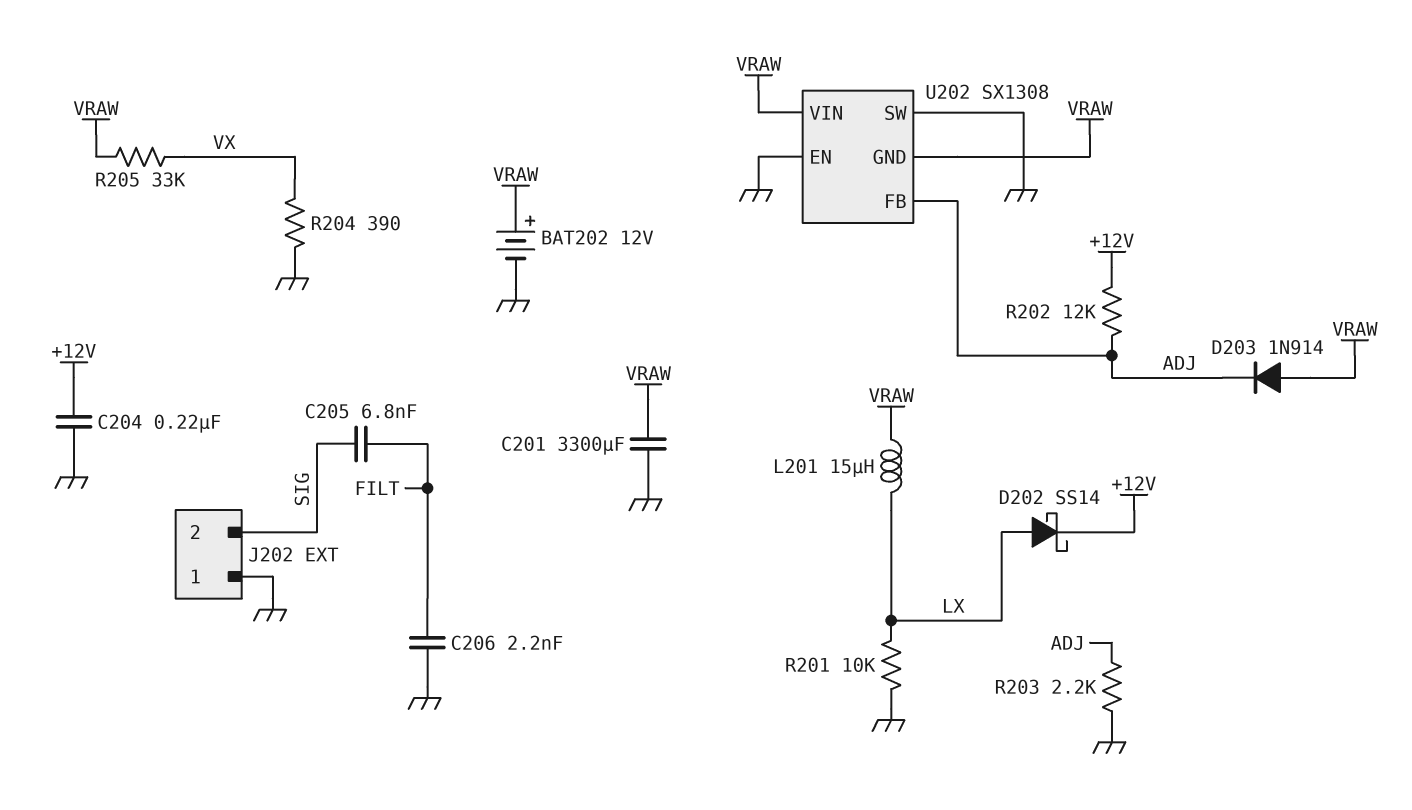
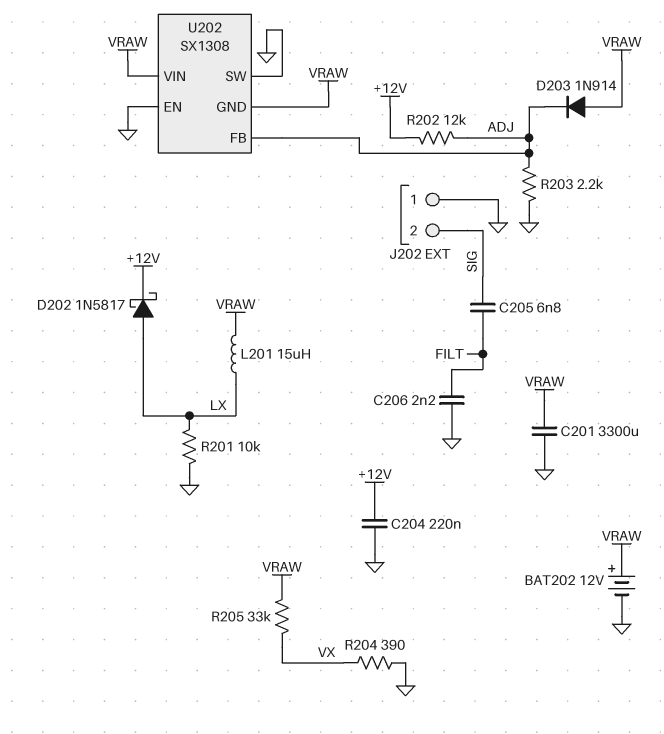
D202: schottky SS14 (A LX, K +12V) -> schottky 1N5817 (A LX, K +12V)

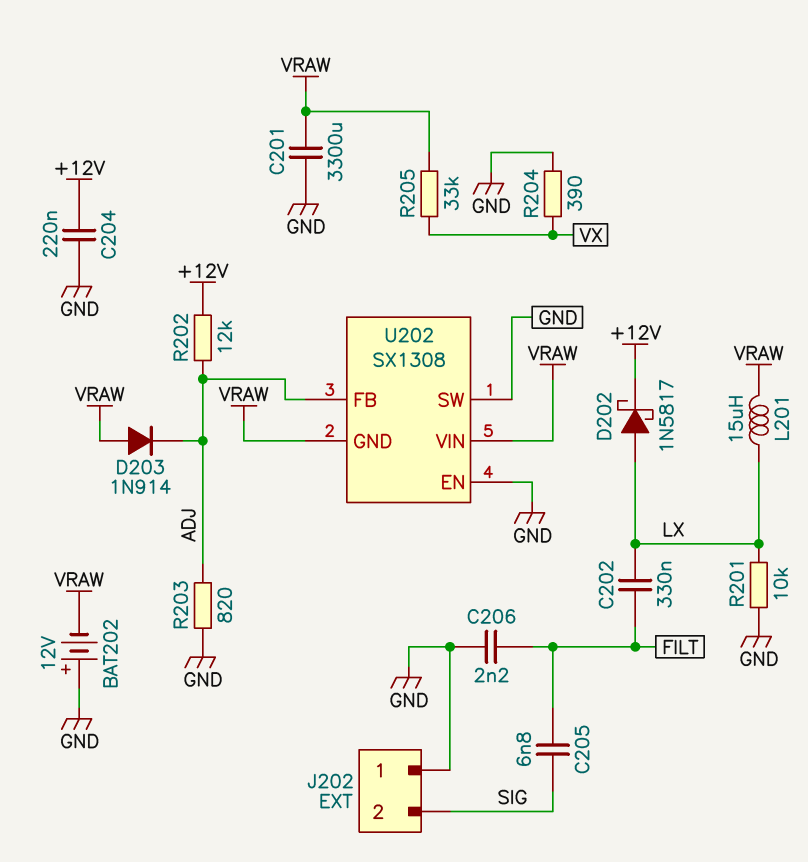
BAT202: 12V (plus VRAW, minus GND) -> 12V (plus GND, minus VRAW)
C202: none -> 330nF (FILT, LX)
R203: 2.2k (ADJ, GND) -> 820 (ADJ, GND)

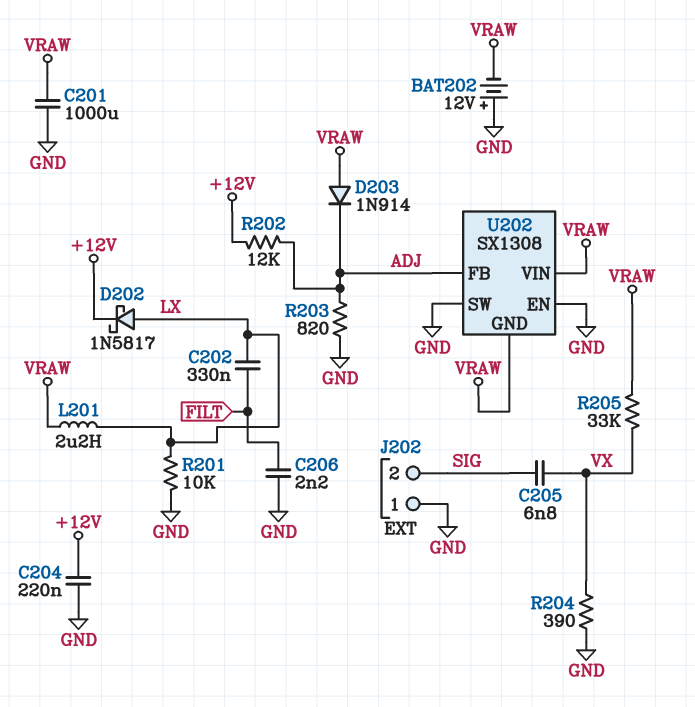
C201: 3300uF (GND, VRAW) -> 1000uF (GND, VRAW)
C205: 6.8nF (FILT, SIG) -> 6.8nF (SIG, VX)
L201: 15uH (LX, VRAW) -> 2.2uH (LX, VRAW)

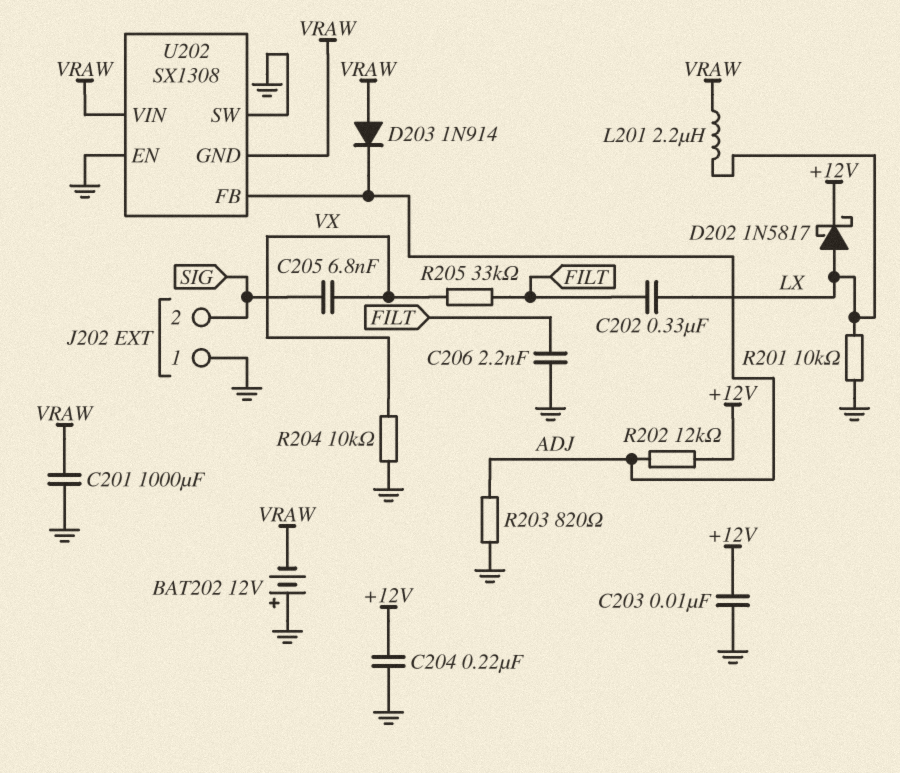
C203: none -> 10nF (+12V, GND)
R204: 390 (GND, VX) -> 10k (GND, VX)
R205: 33k (VRAW, VX) -> 33k (FILT, VX)

